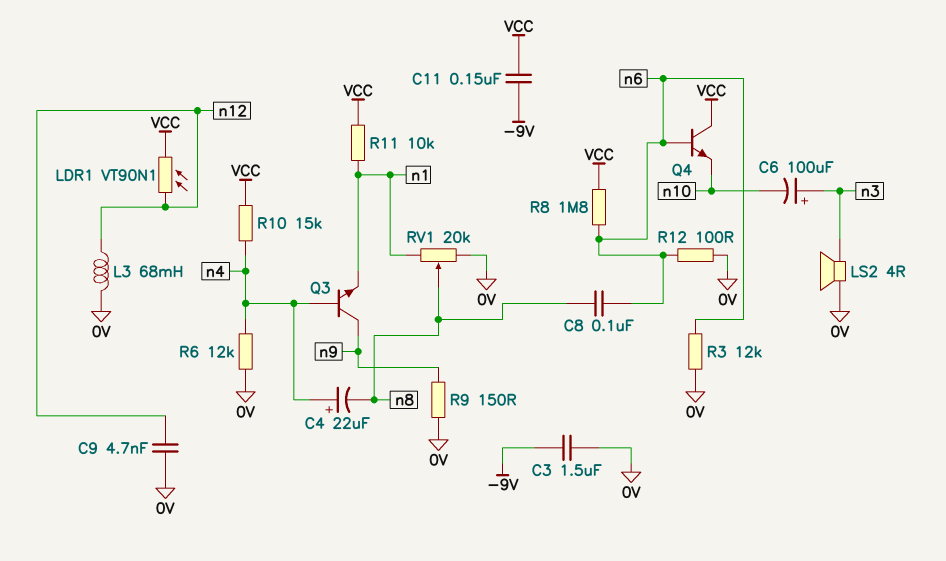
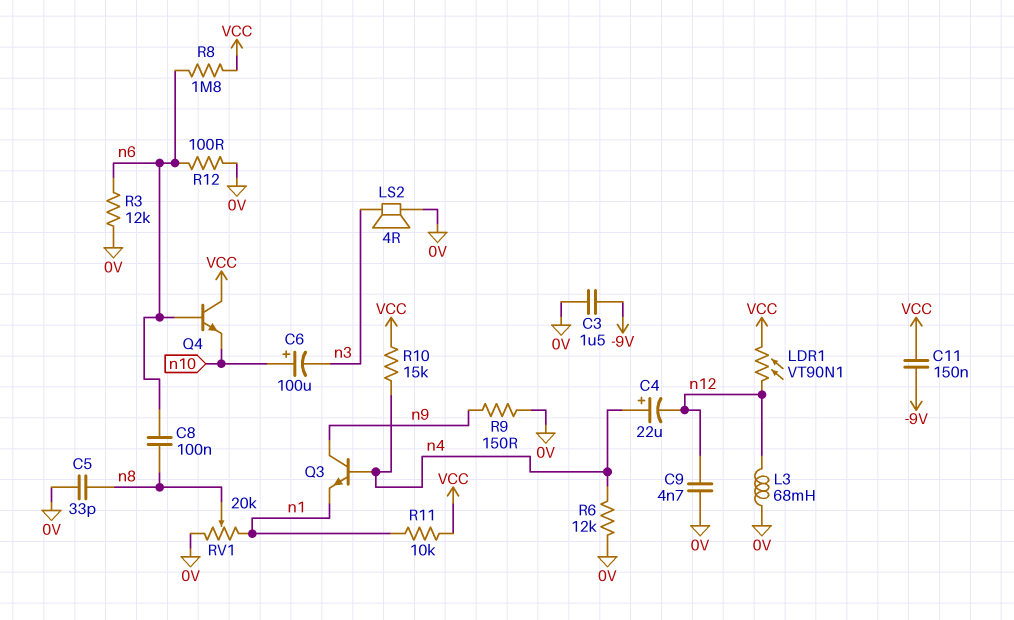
C4: 22uF (plus n4, minus n8) -> 22uF (plus n4, minus n12)
C5: none -> 33pF (0V, n8)
C6: 100uF (plus n3, minus n10) -> 100uF (plus n10, minus n3)

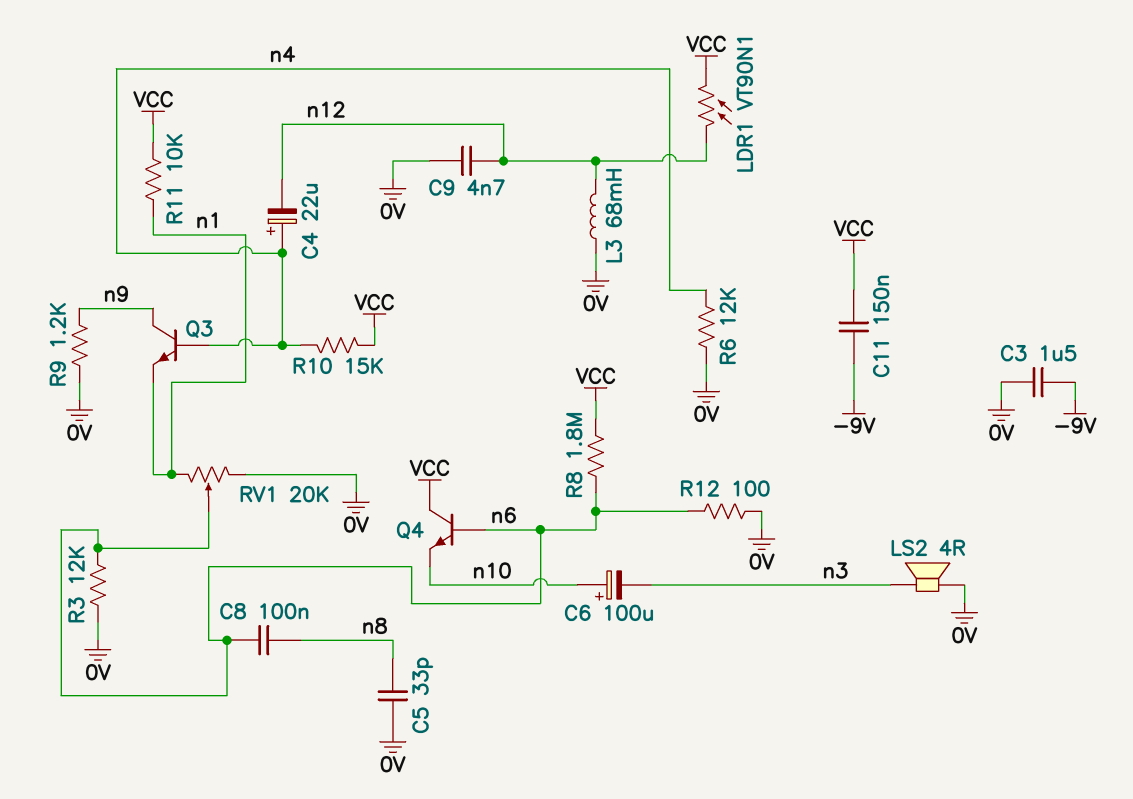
R9: 150 (0V, n9) -> 1.2k (0V, n9)
RV1: 20k (0V, n1, wiper n8) -> 20k (0V, n1, wiper n6)

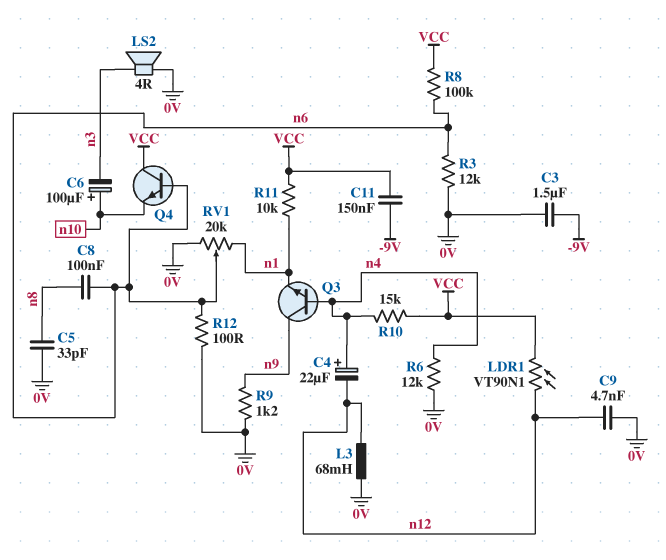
R8: 1.8M (VCC, n6) -> 100k (VCC, n6)

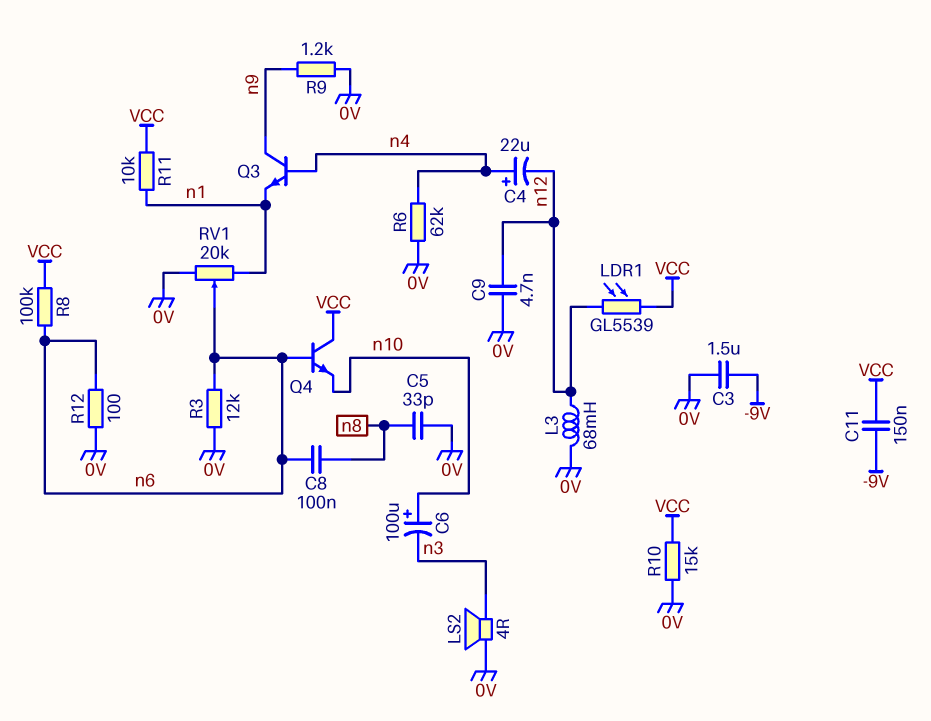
LDR1: VT90N1 (VCC, n12) -> GL5539 (VCC, n12)
R6: 12k (0V, n4) -> 62k (0V, n4)
R10: 15k (VCC, n4) -> 15k (0V, VCC)

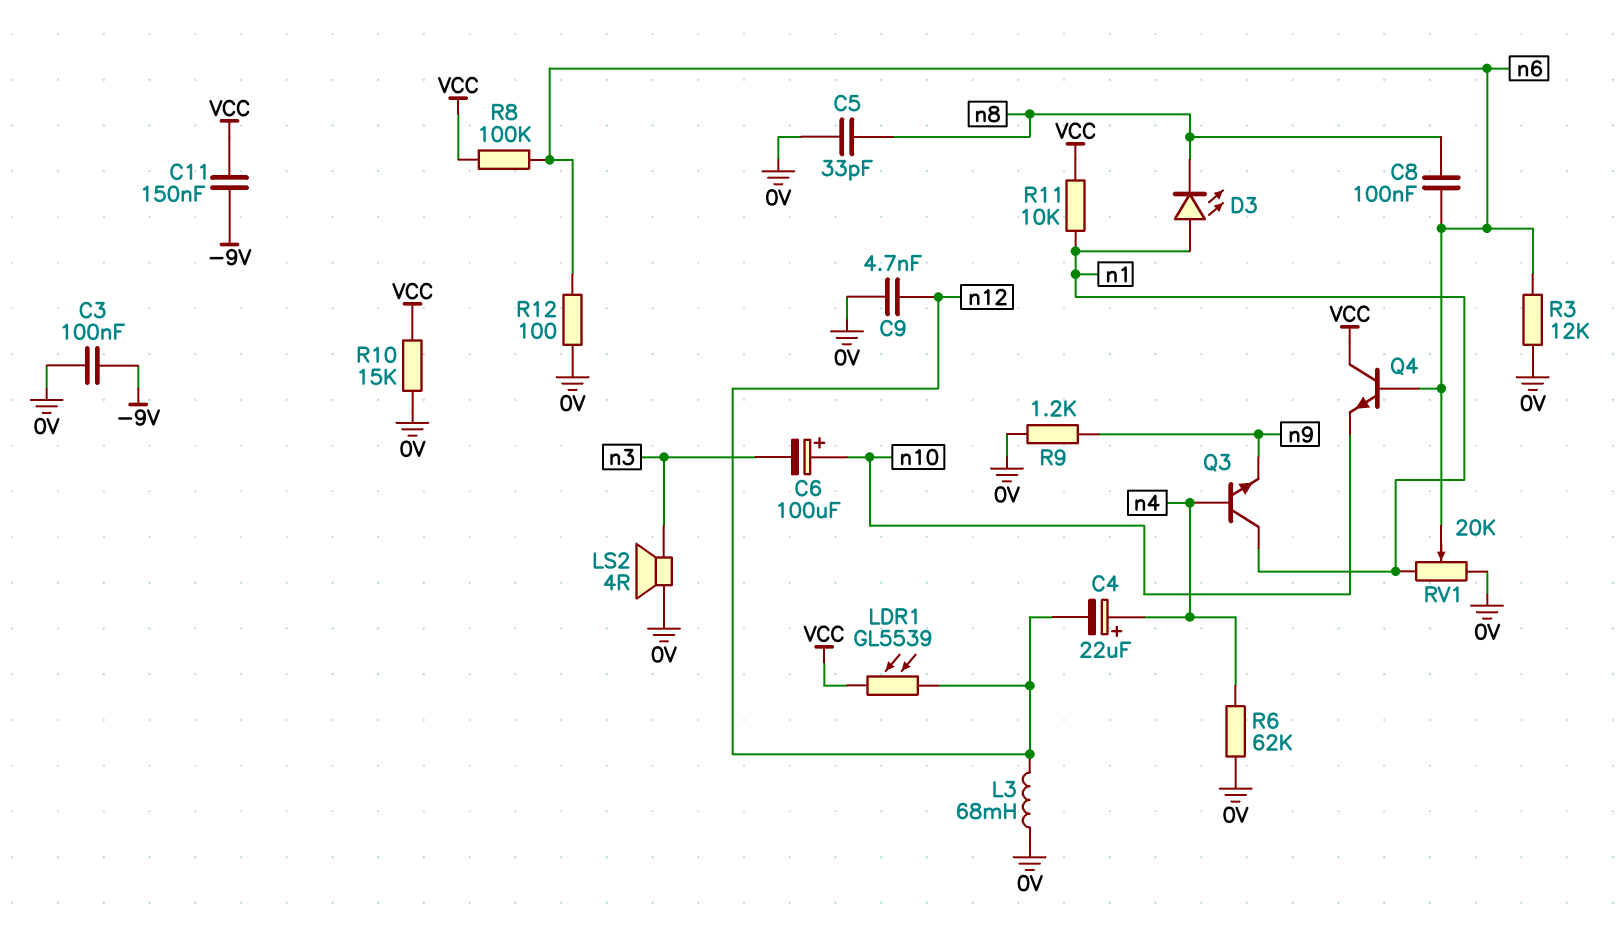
C3: 1.5uF (-9V, 0V) -> 100nF (-9V, 0V)
D3: none -> LED (A n1, K n8)
Q3: NPN (B n4, C n9, E n1) -> NPN (B n4, C n1, E n9)

